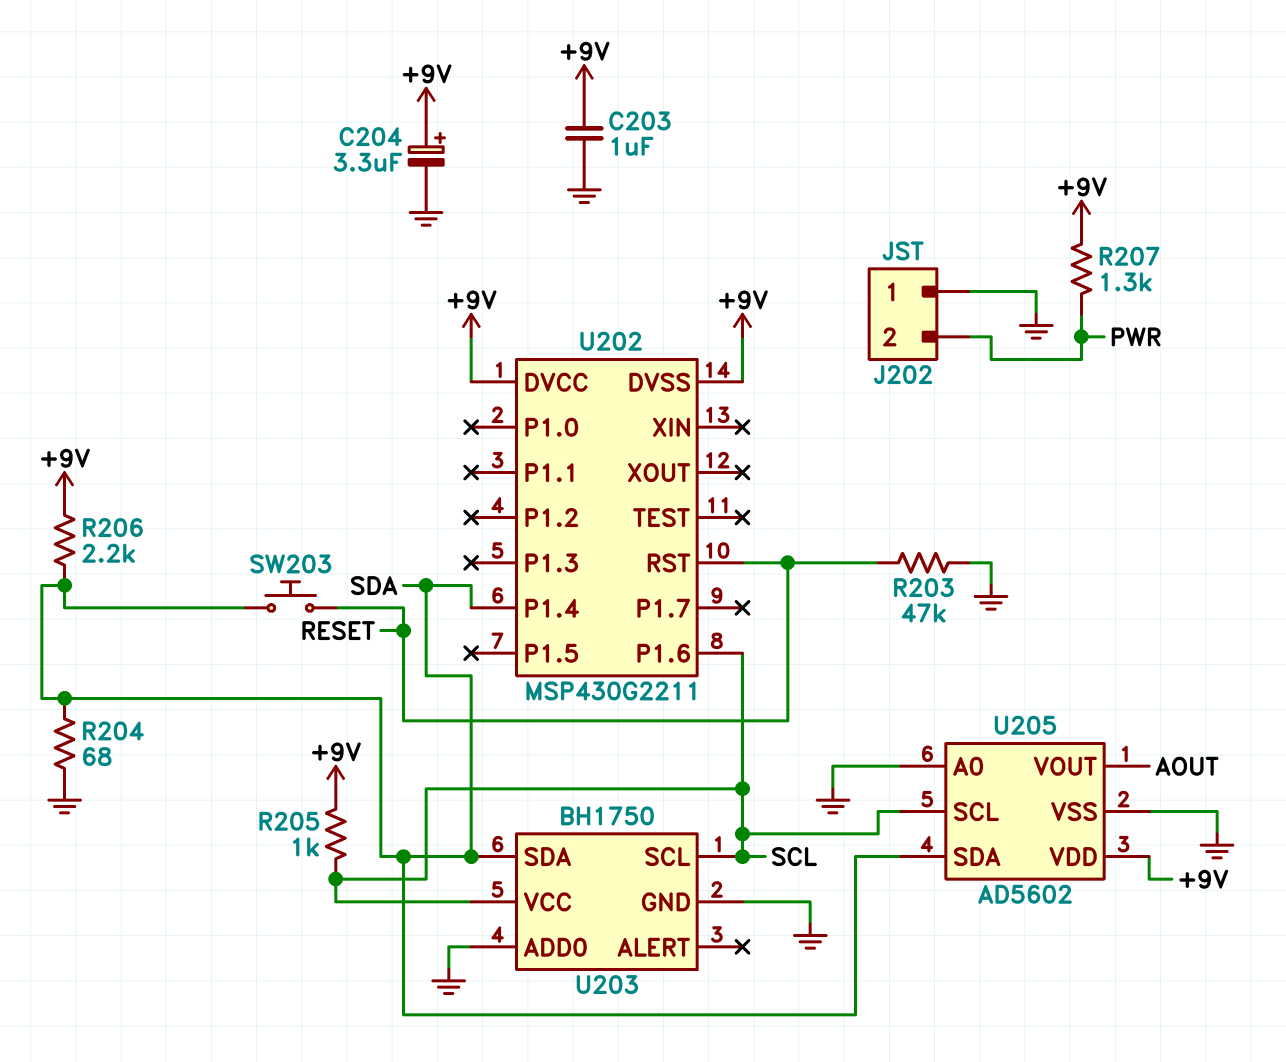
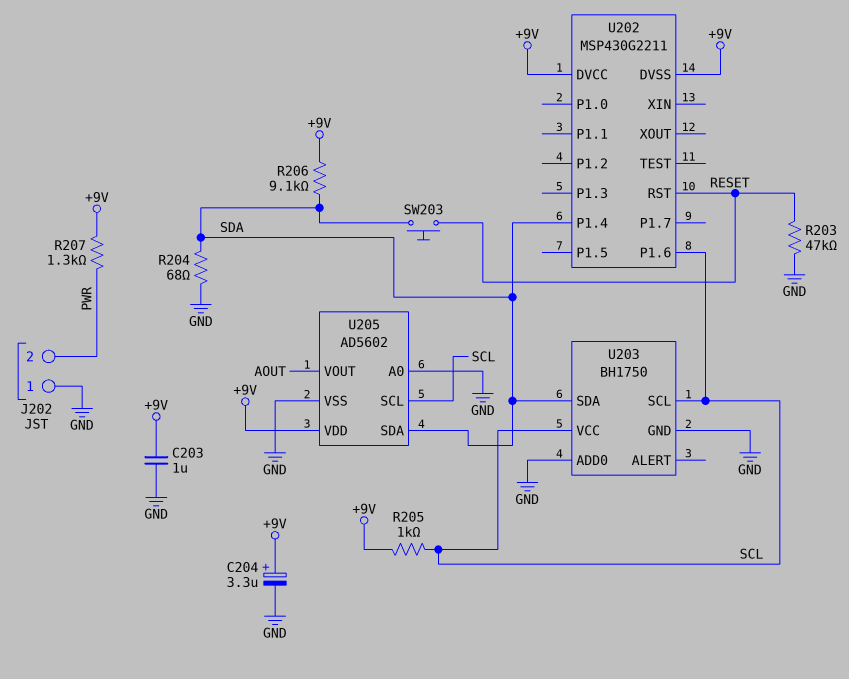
R206: 2.2k (+9V, SDA) -> 9.1k (+9V, SDA)

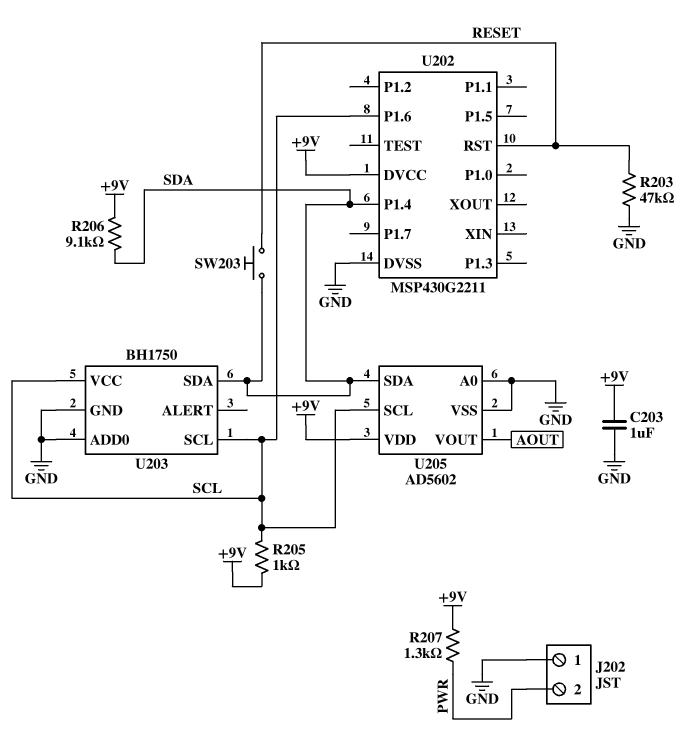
C204: 3.3uF (plus +9V, minus GND) -> none
R204: 68 (GND, SDA) -> none
U202 pin DVSS: +9V -> GND

